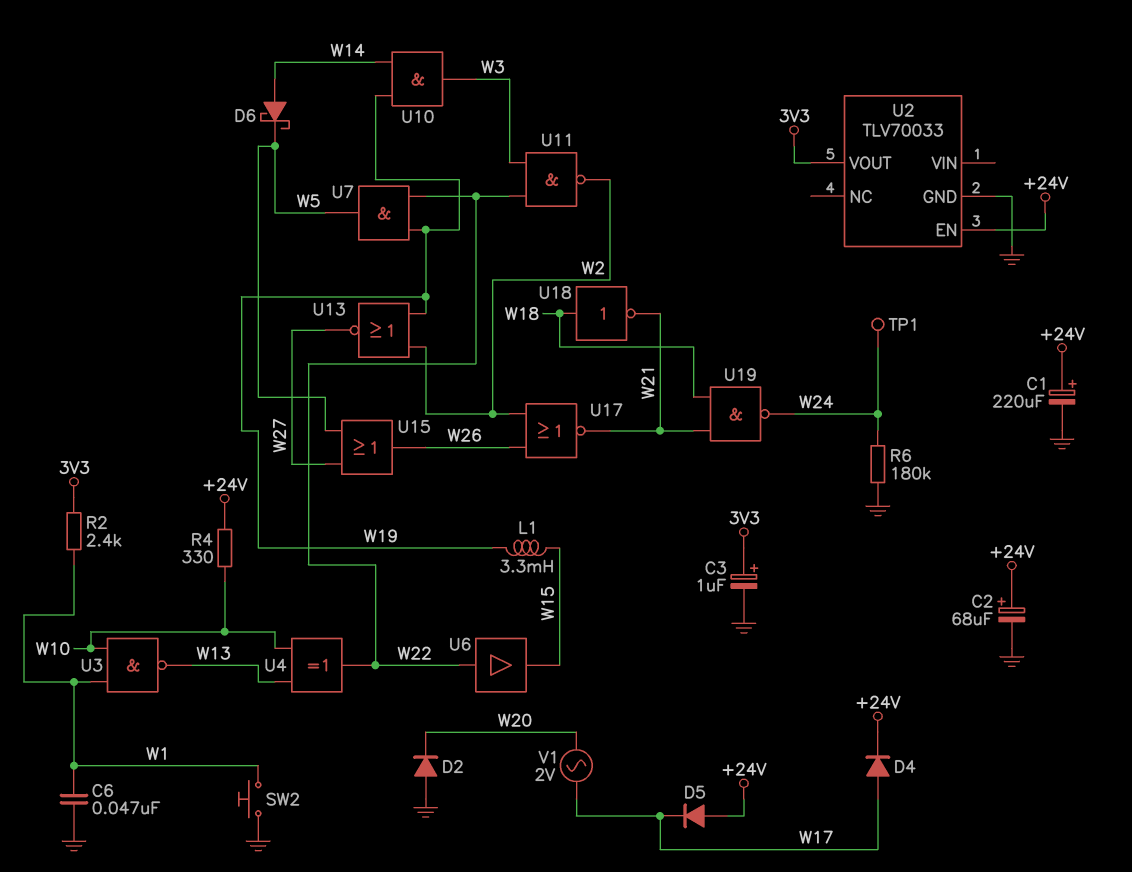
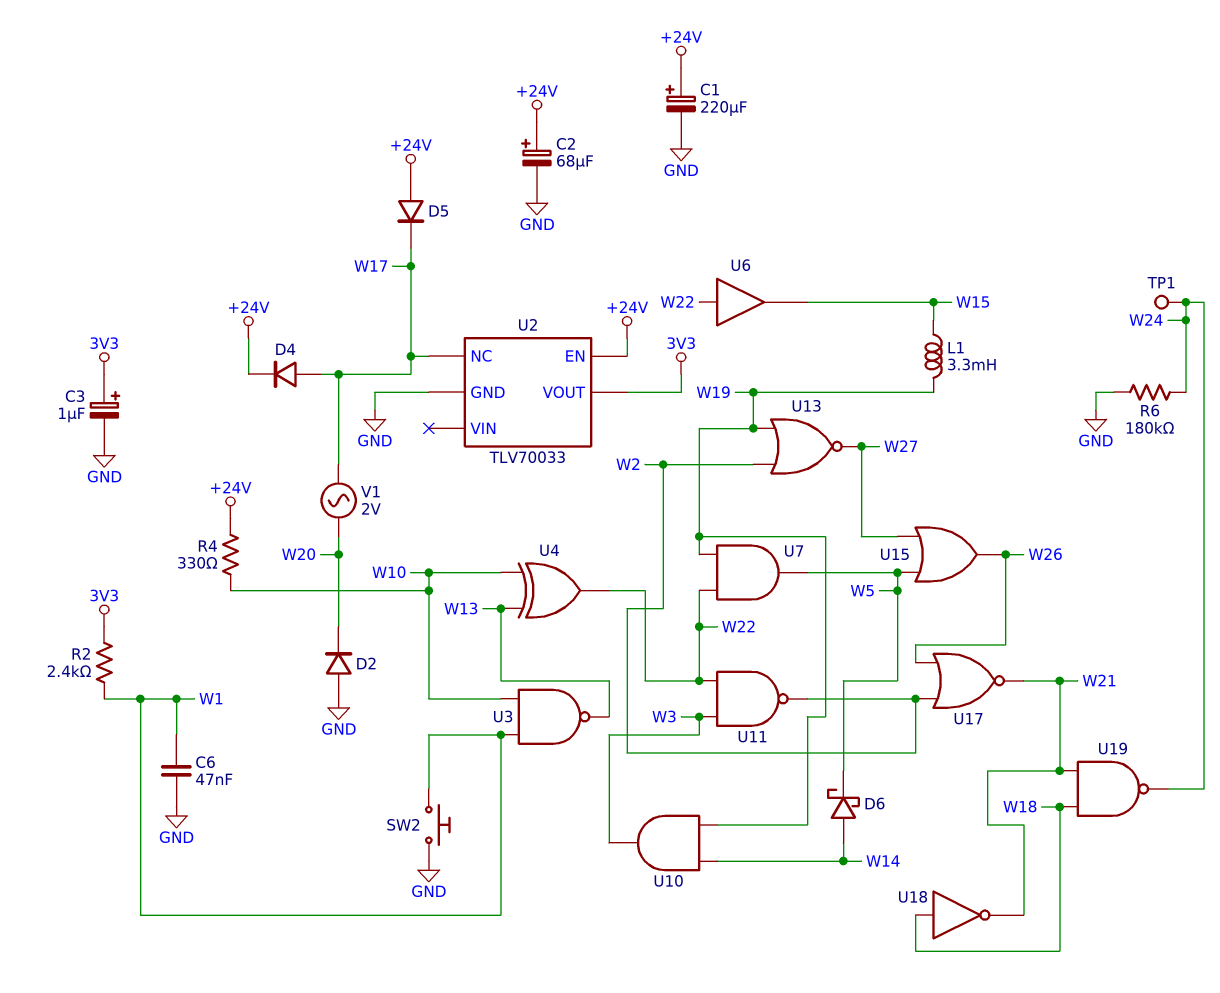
U2 pin NC: none -> W17

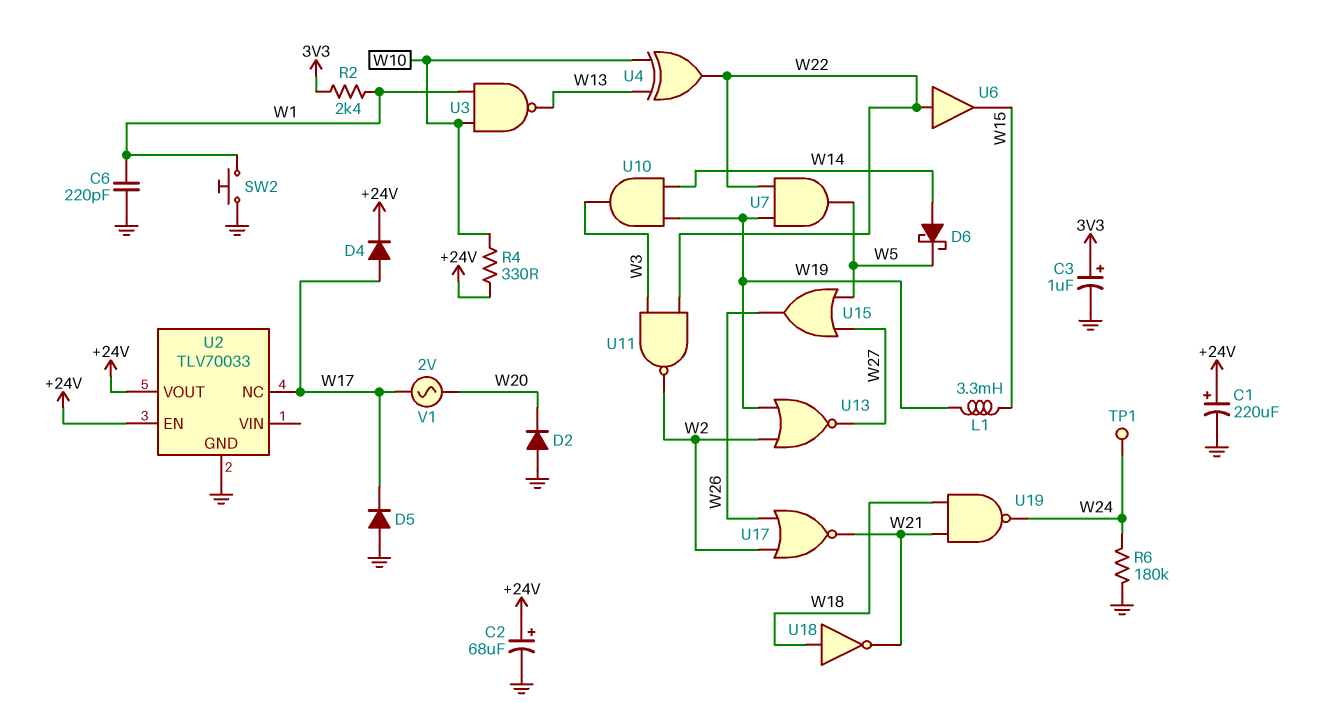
C6: 47nF (GND, W1) -> 220pF (GND, W1)
D5: diode (A +24V, K W17) -> diode (A GND, K W17)
U2 pin VOUT: 3V3 -> +24V

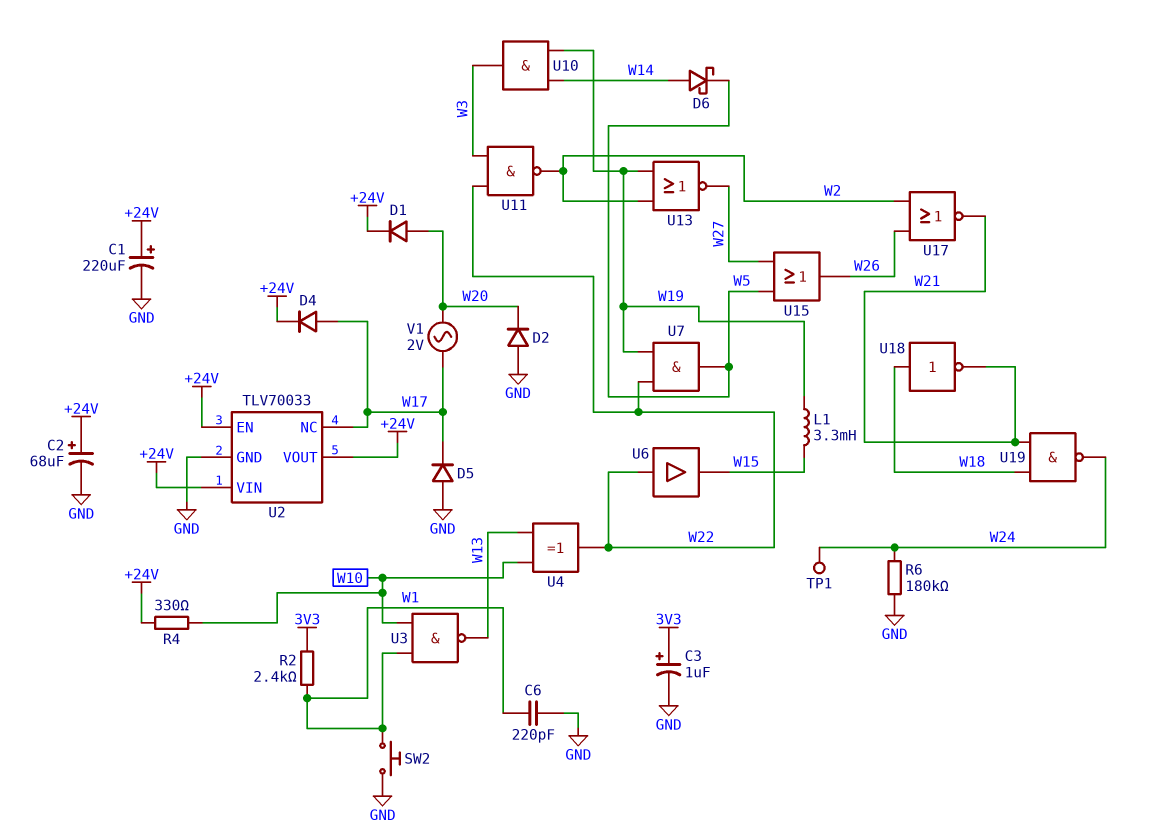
D1: none -> diode (A W20, K +24V)
U2 pin VIN: none -> +24V

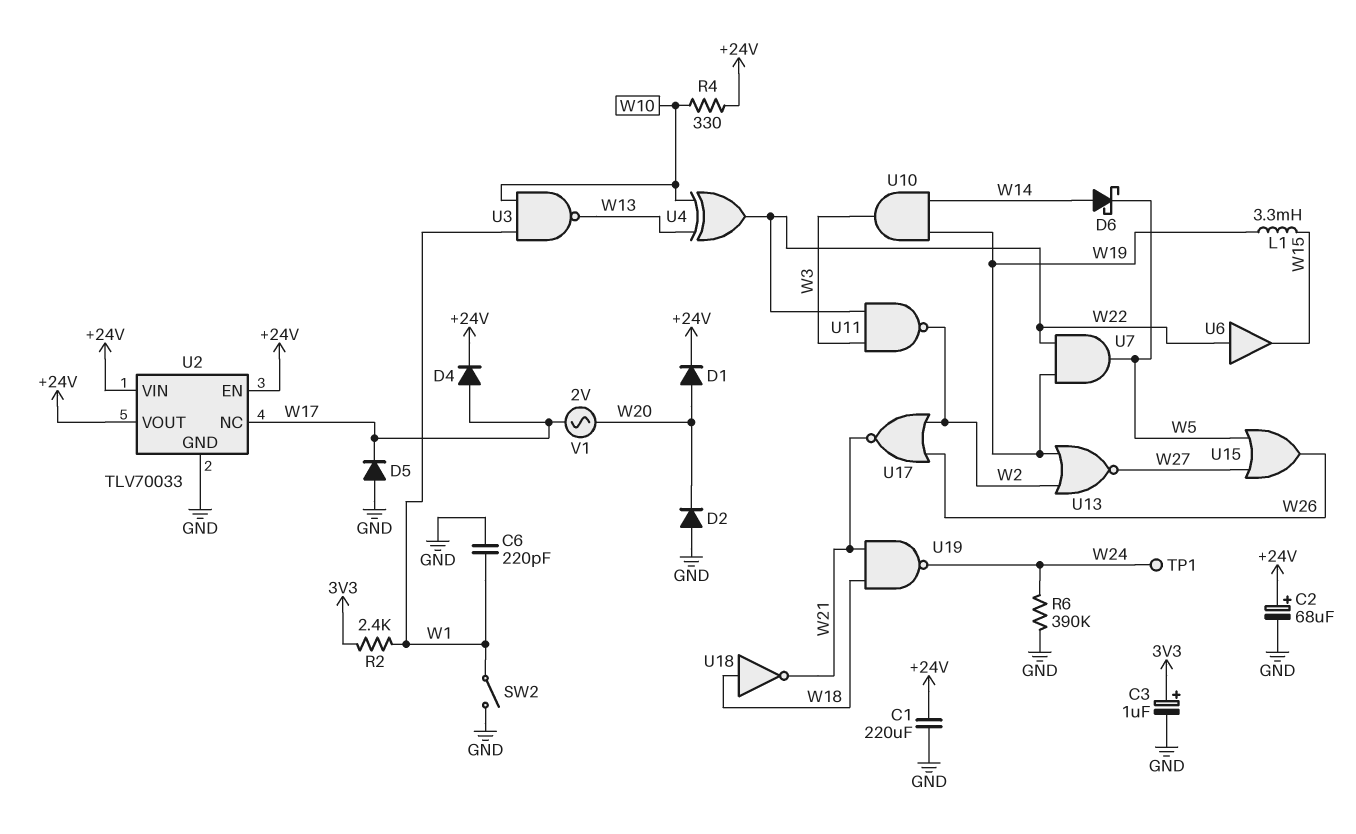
C1: 220uF (plus +24V, minus GND) -> 220uF (+24V, GND)
R6: 180k (GND, W24) -> 390k (GND, W24)
SW2: button (GND, W1) -> switch (GND, W1)

